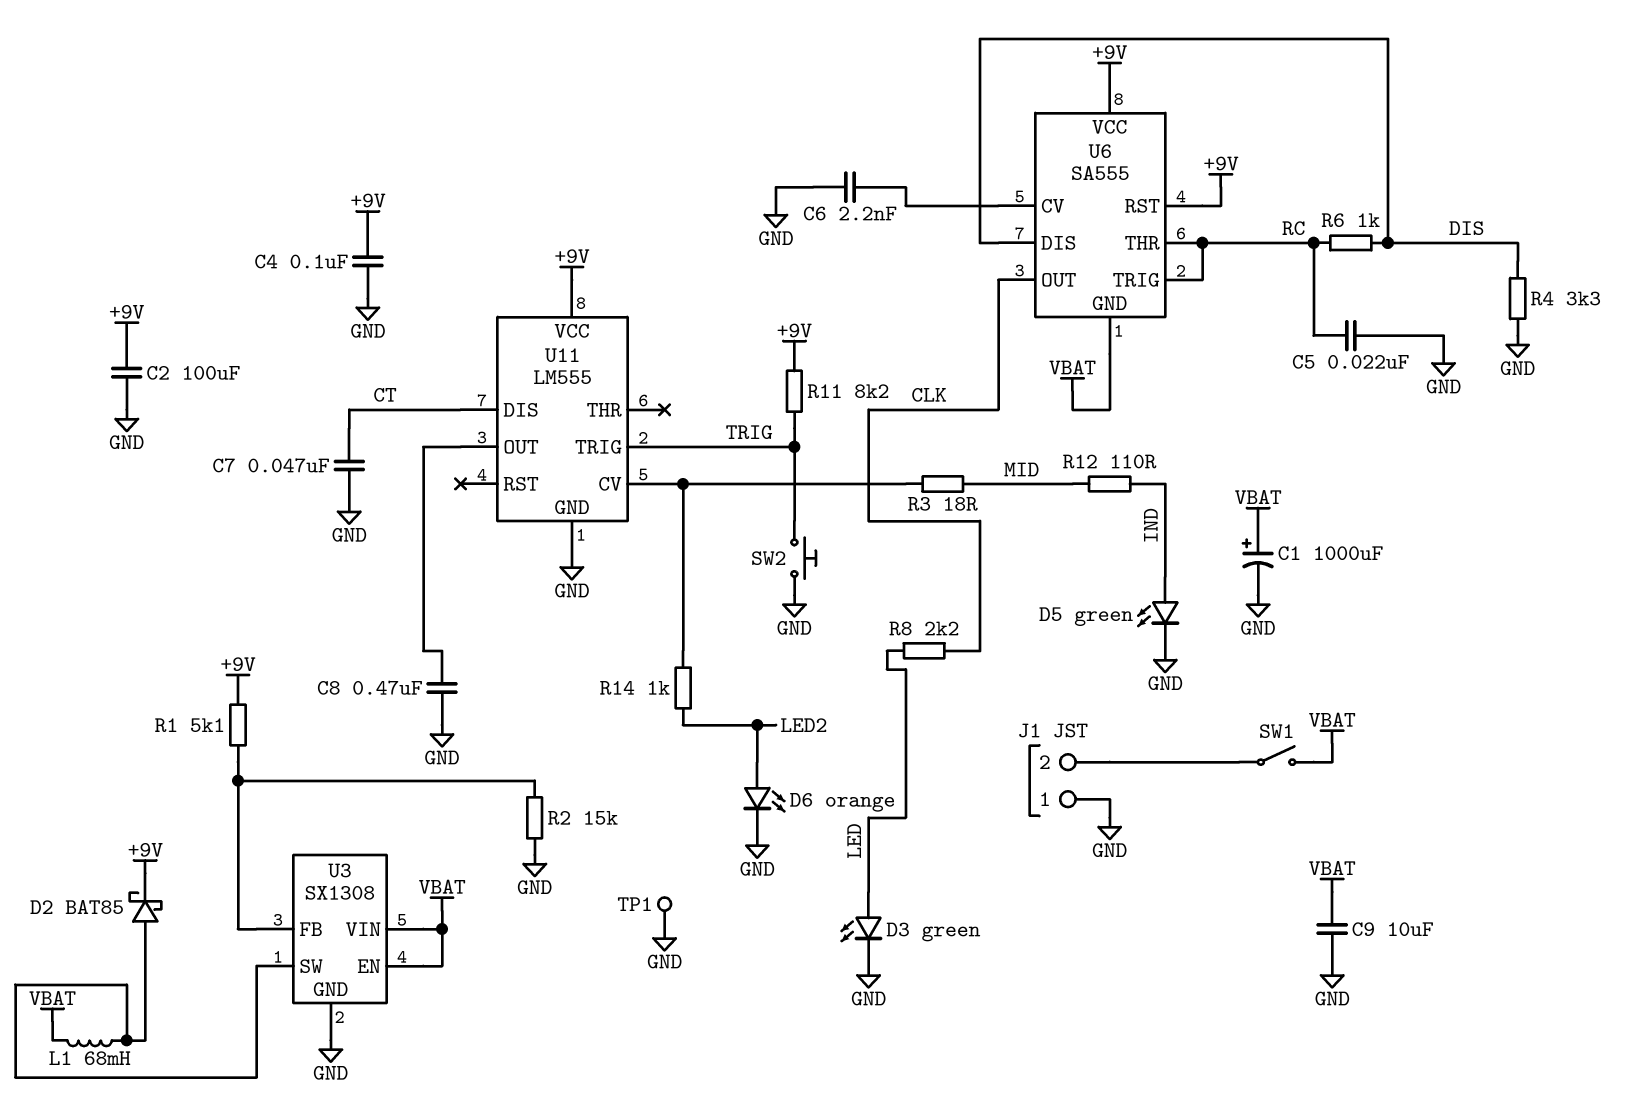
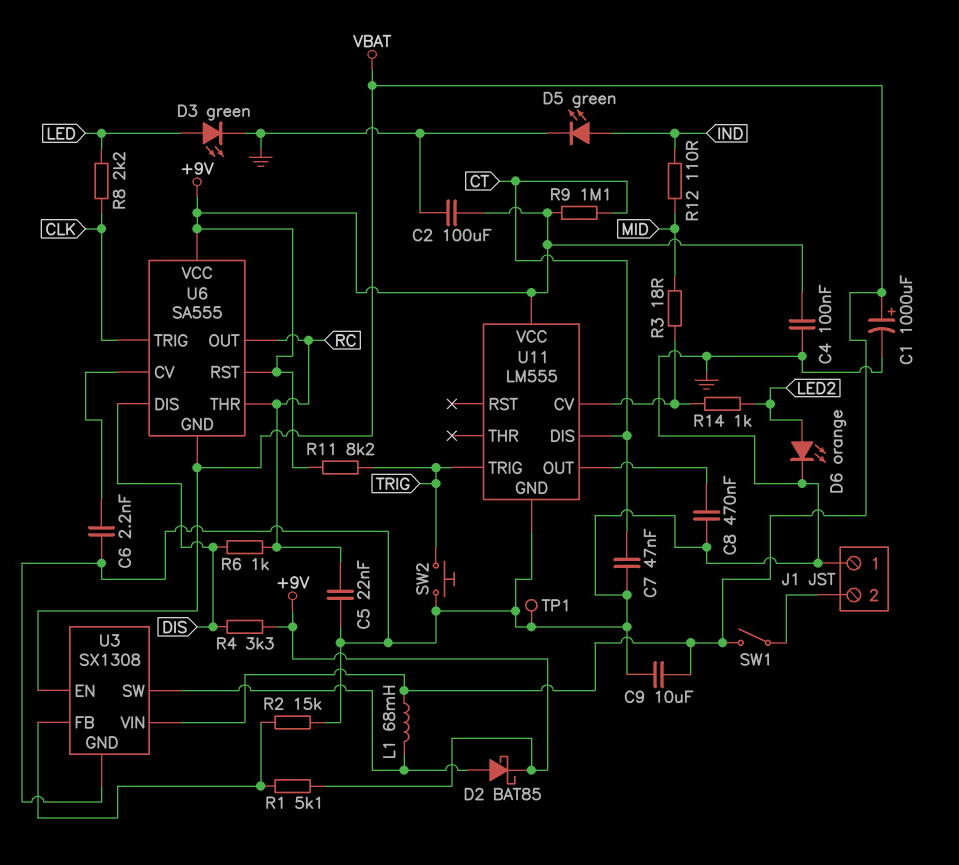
R4: 3.3k (DIS, GND) -> 3.3k (+9V, DIS)
R9: none -> 1.1M (+9V, CT)
U6 pin OUT: CLK -> RC
U6 pin TRIG: RC -> CLK

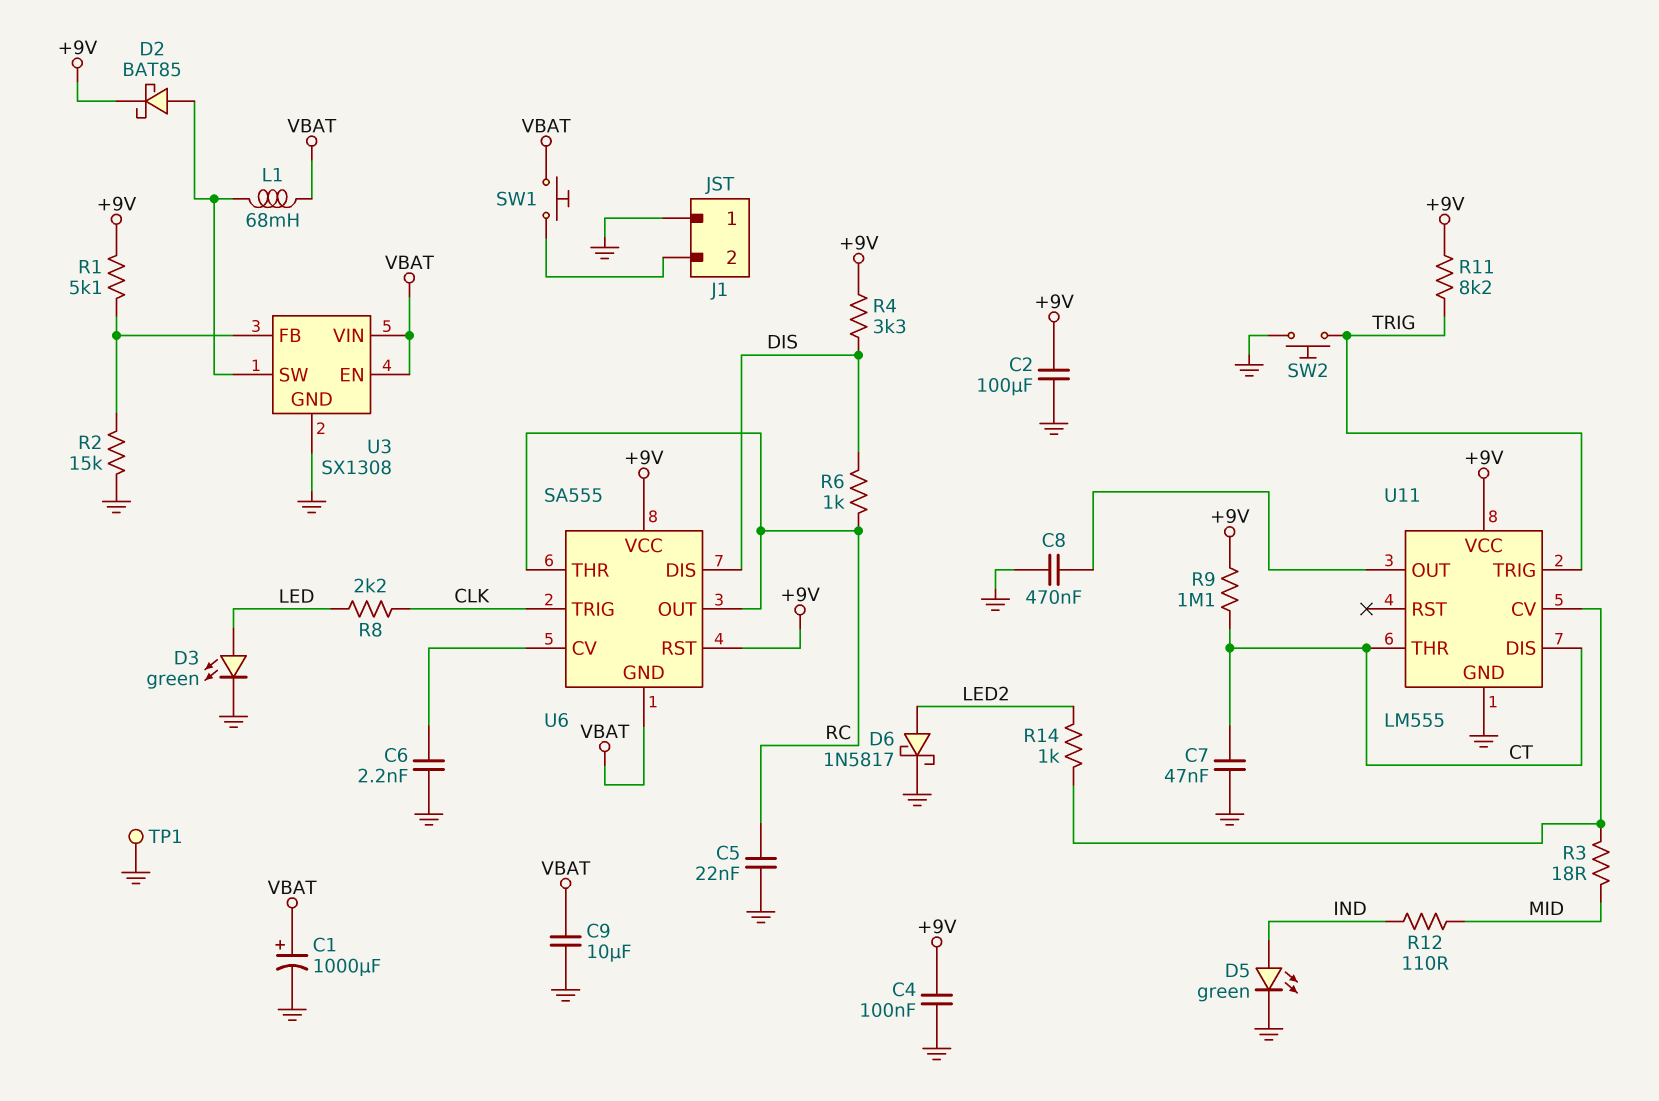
D6: LED orange (A LED2, K GND) -> schottky 1N5817 (A LED2, K GND)
SW1: switch (J1/2, VBAT) -> button (J1/2, VBAT)
U11 pin THR: none -> CT

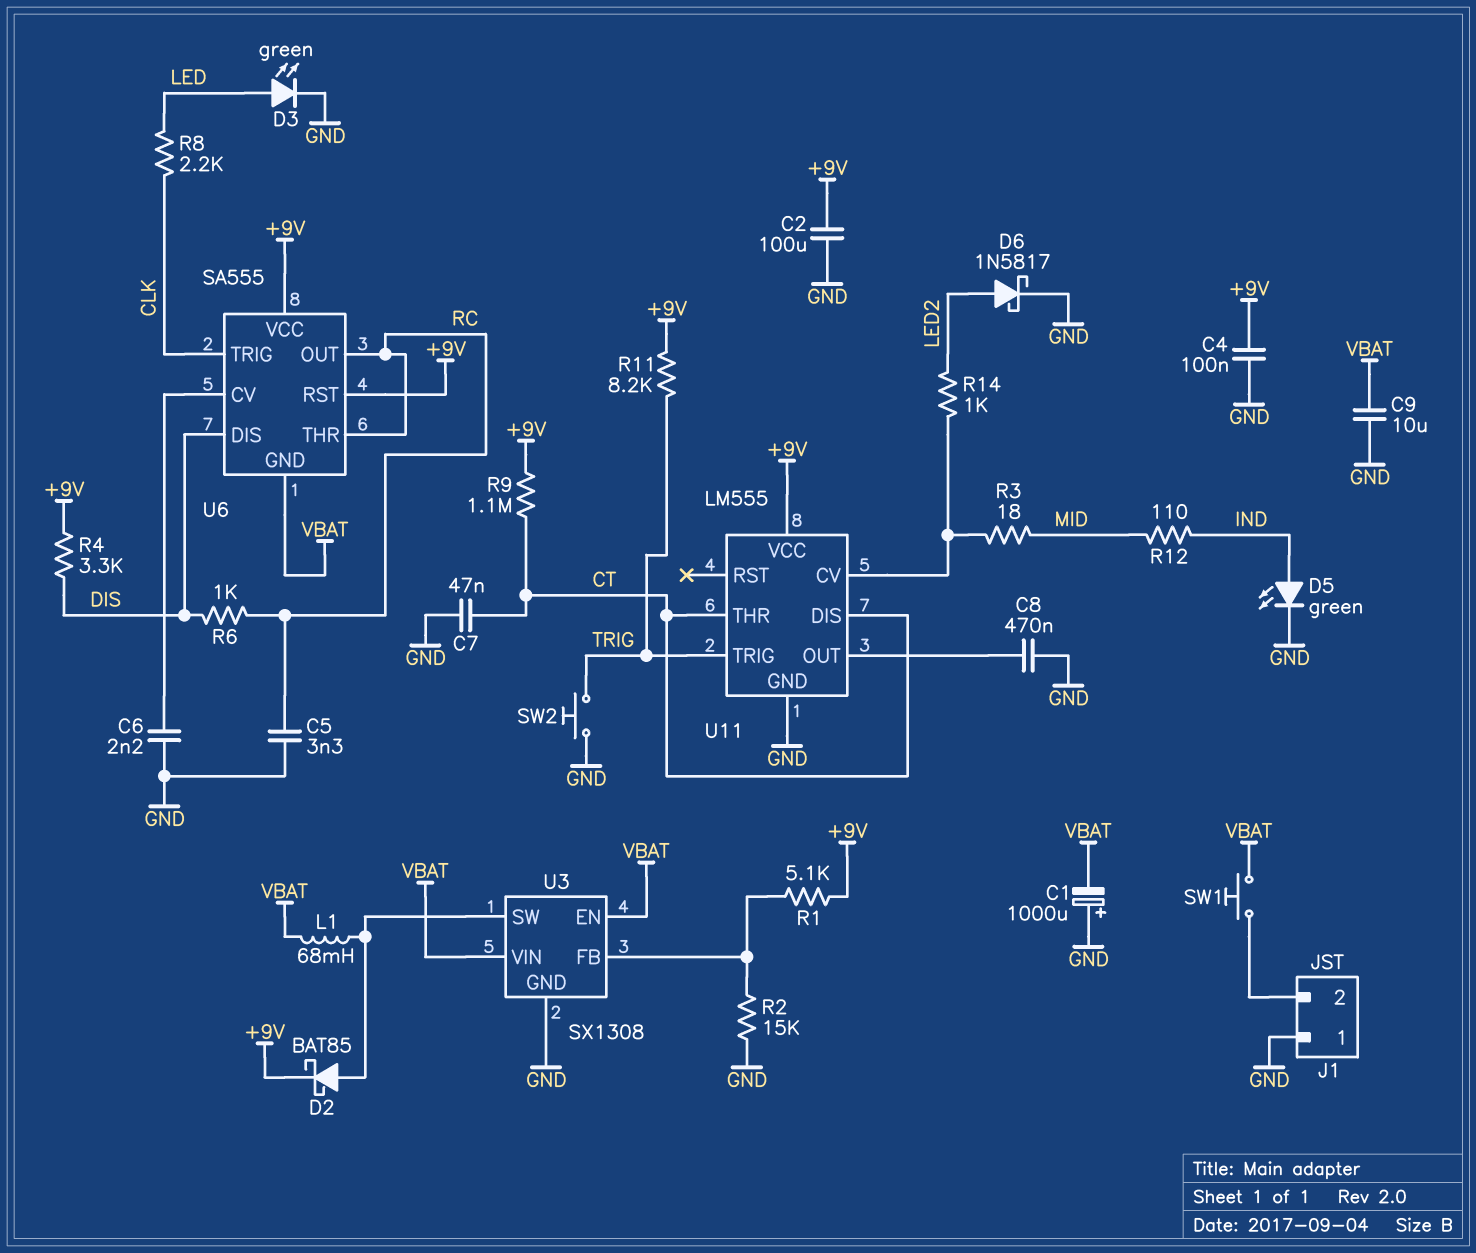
C1: 1000uF (plus VBAT, minus GND) -> 1000uF (plus GND, minus VBAT)
C5: 22nF (GND, RC) -> 3.3nF (GND, RC)
TP1: test point (GND) -> none

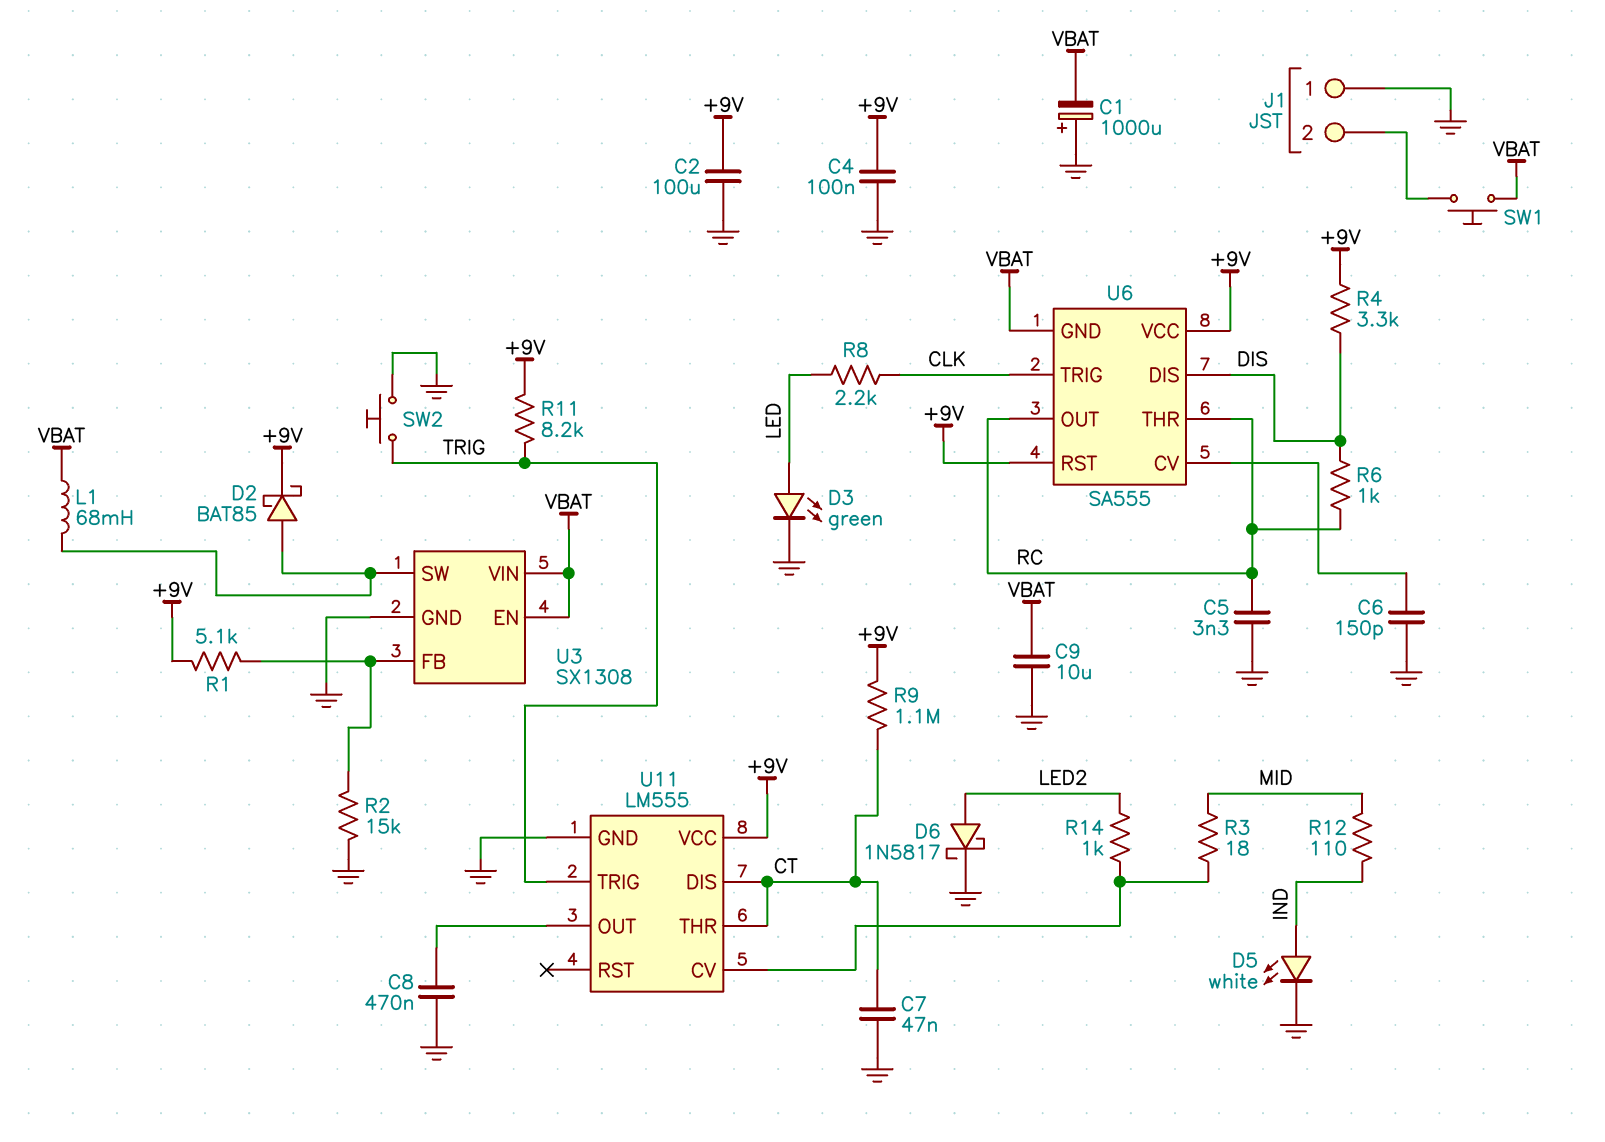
C6: 2.2nF (GND, U6/CV) -> 150pF (GND, U6/CV)
D5: LED green (A IND, K GND) -> LED white (A IND, K GND)

